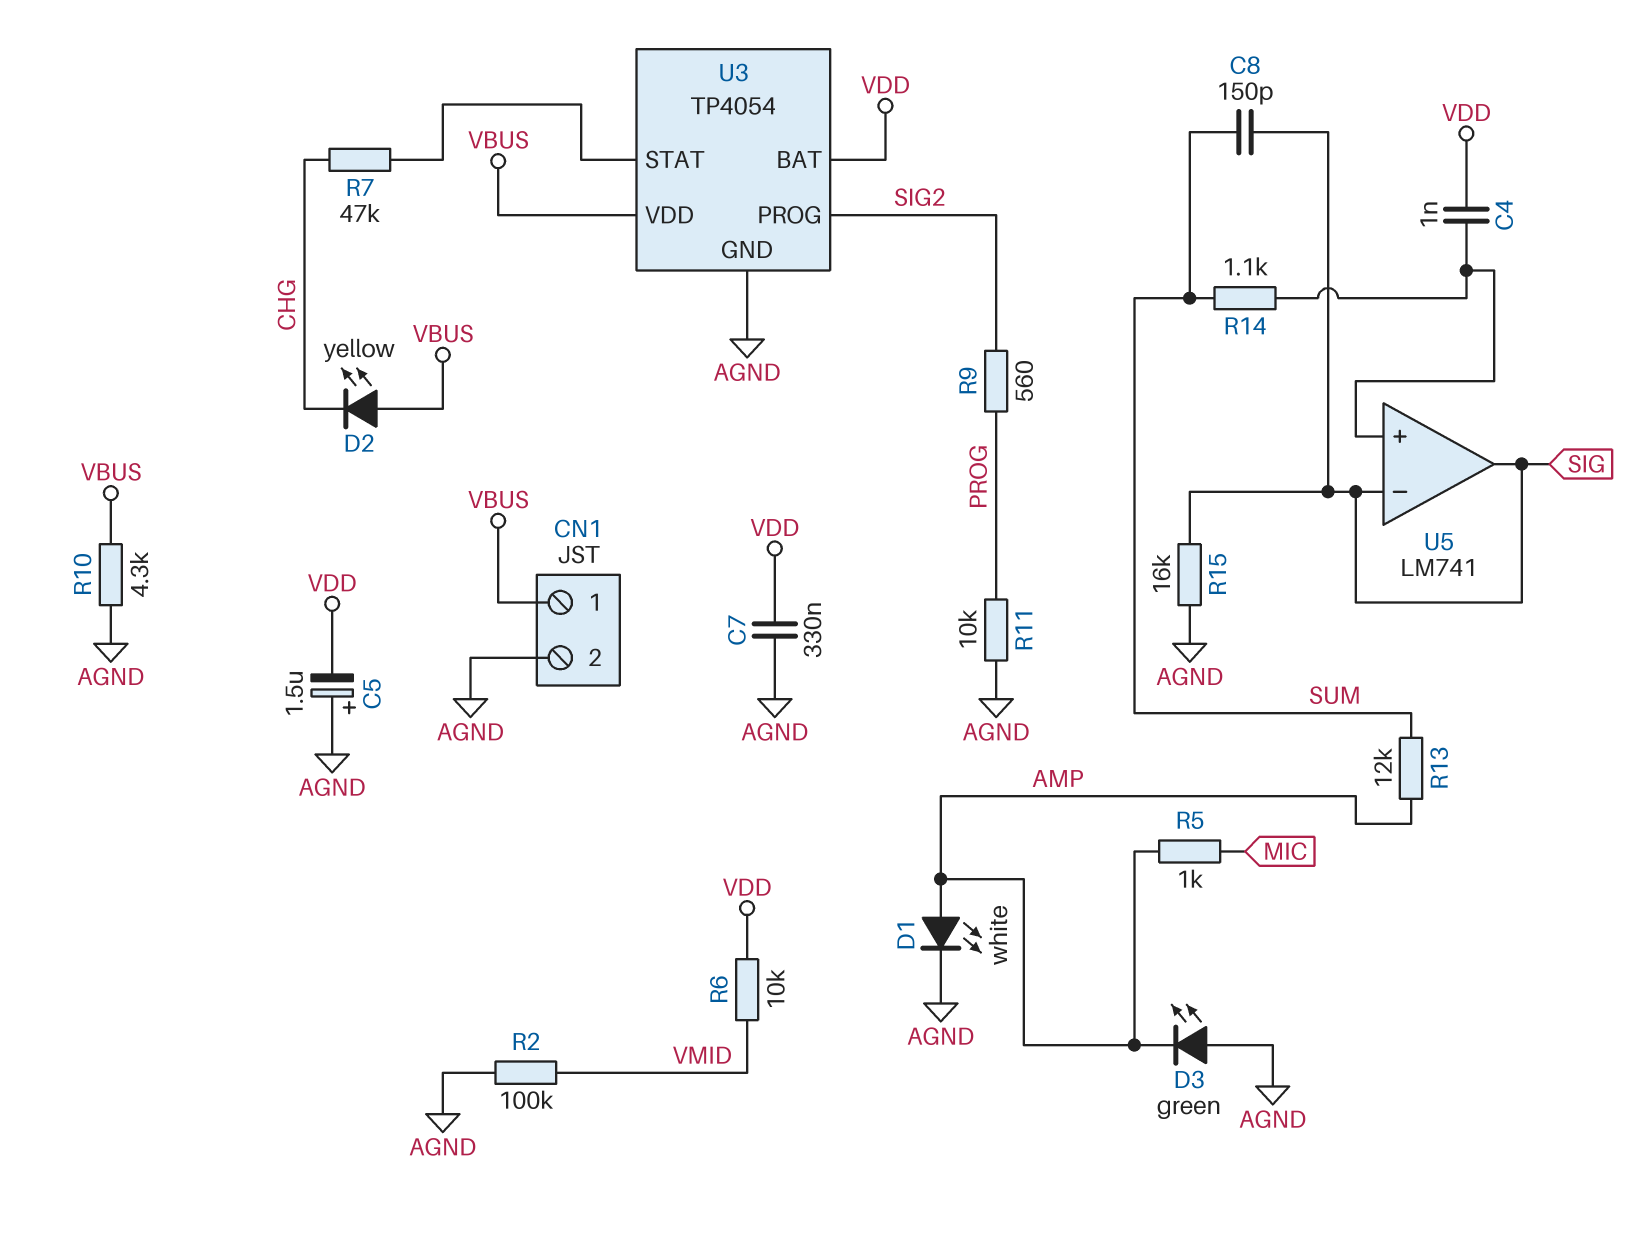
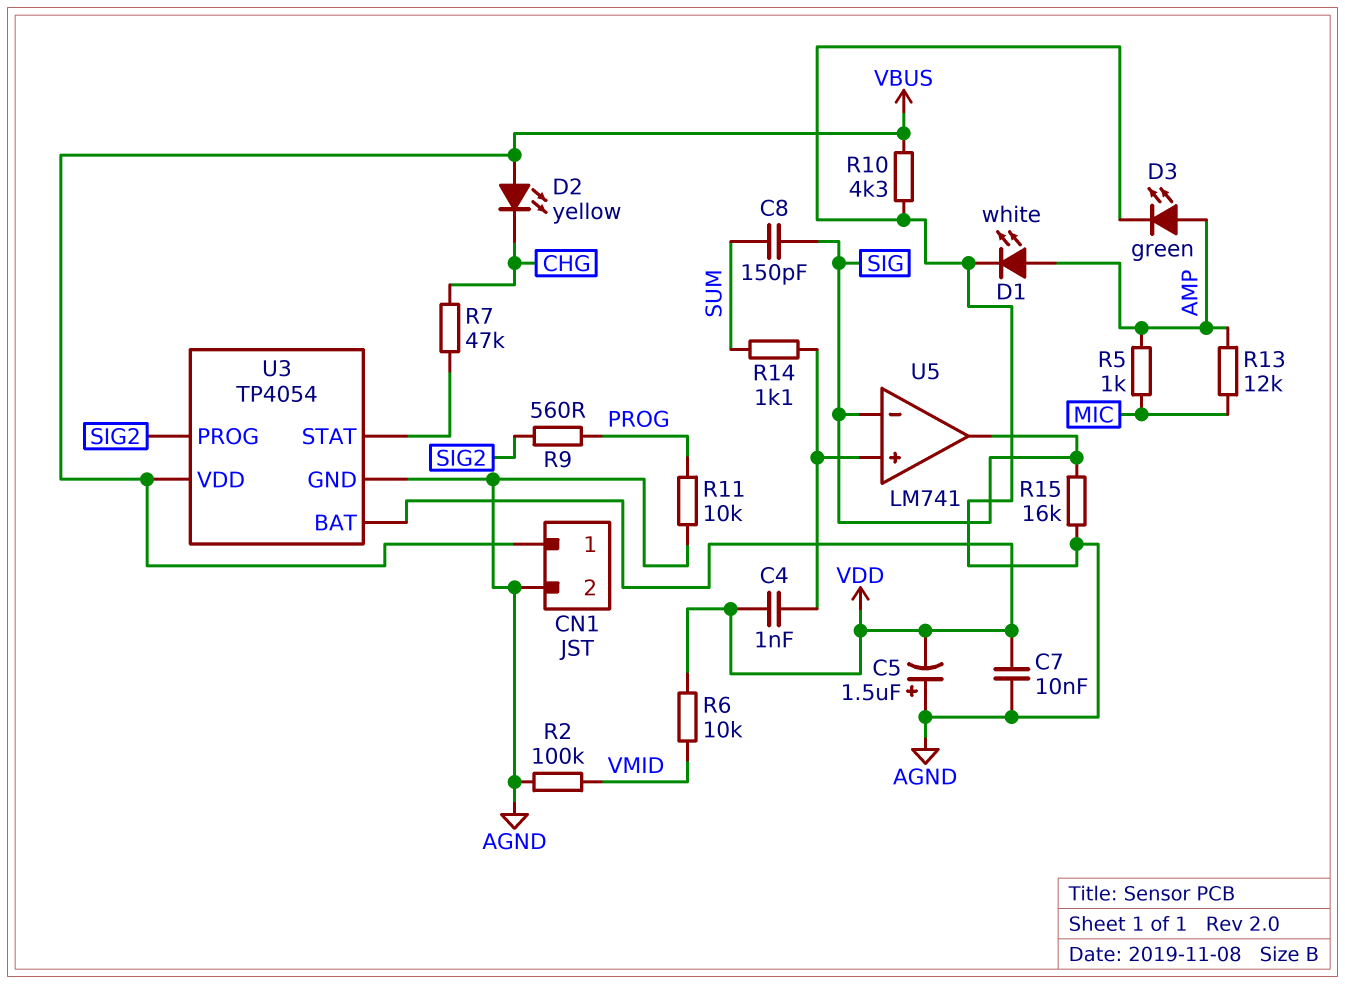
C7: 330nF (AGND, VDD) -> 10nF (AGND, VDD)
D3: LED green (A AGND, K AMP) -> LED green (A AMP, K AGND)
R13: 12k (AMP, SUM) -> 12k (AMP, MIC)

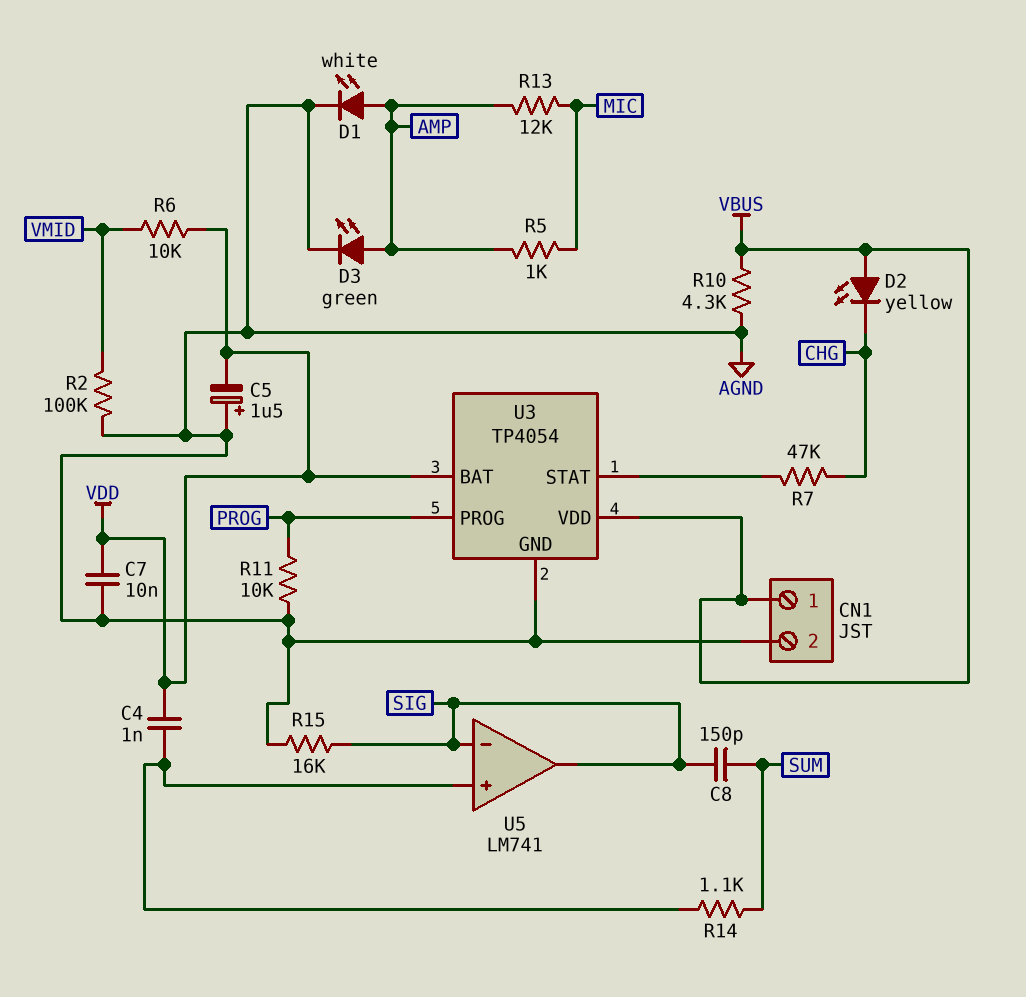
R9: 560 (PROG, SIG2) -> none
U3 pin PROG: SIG2 -> PROG

